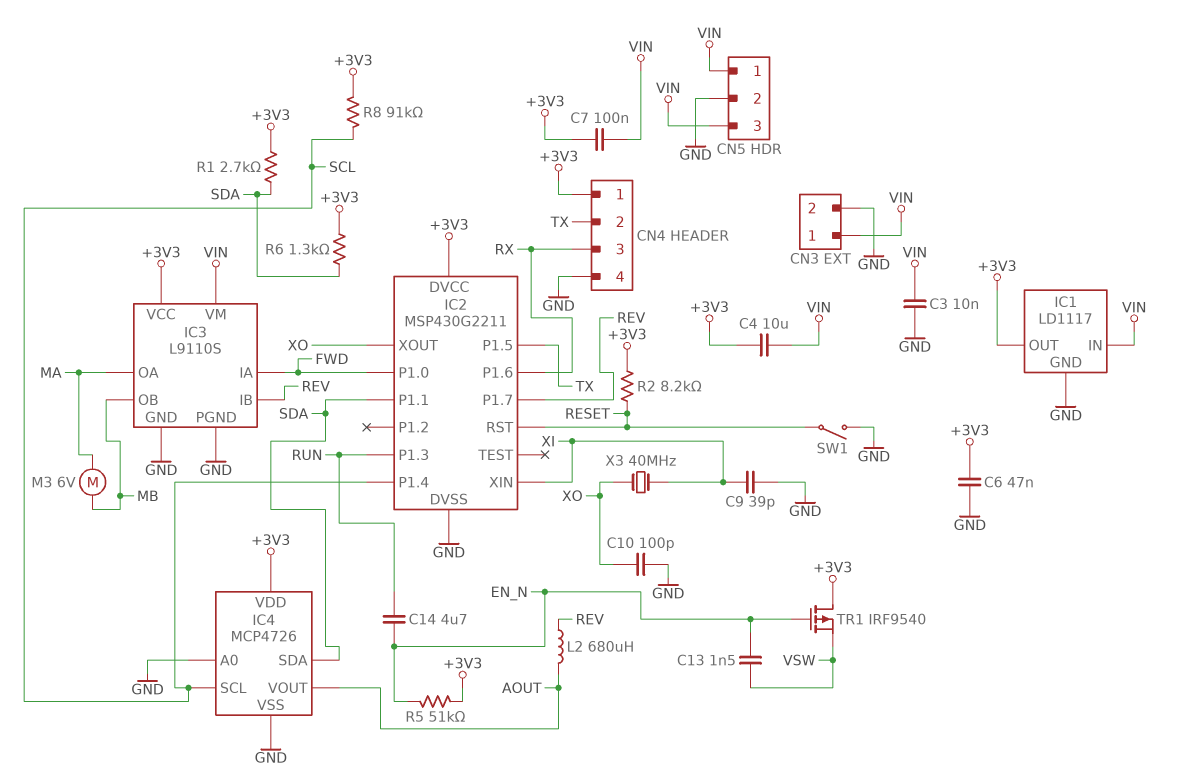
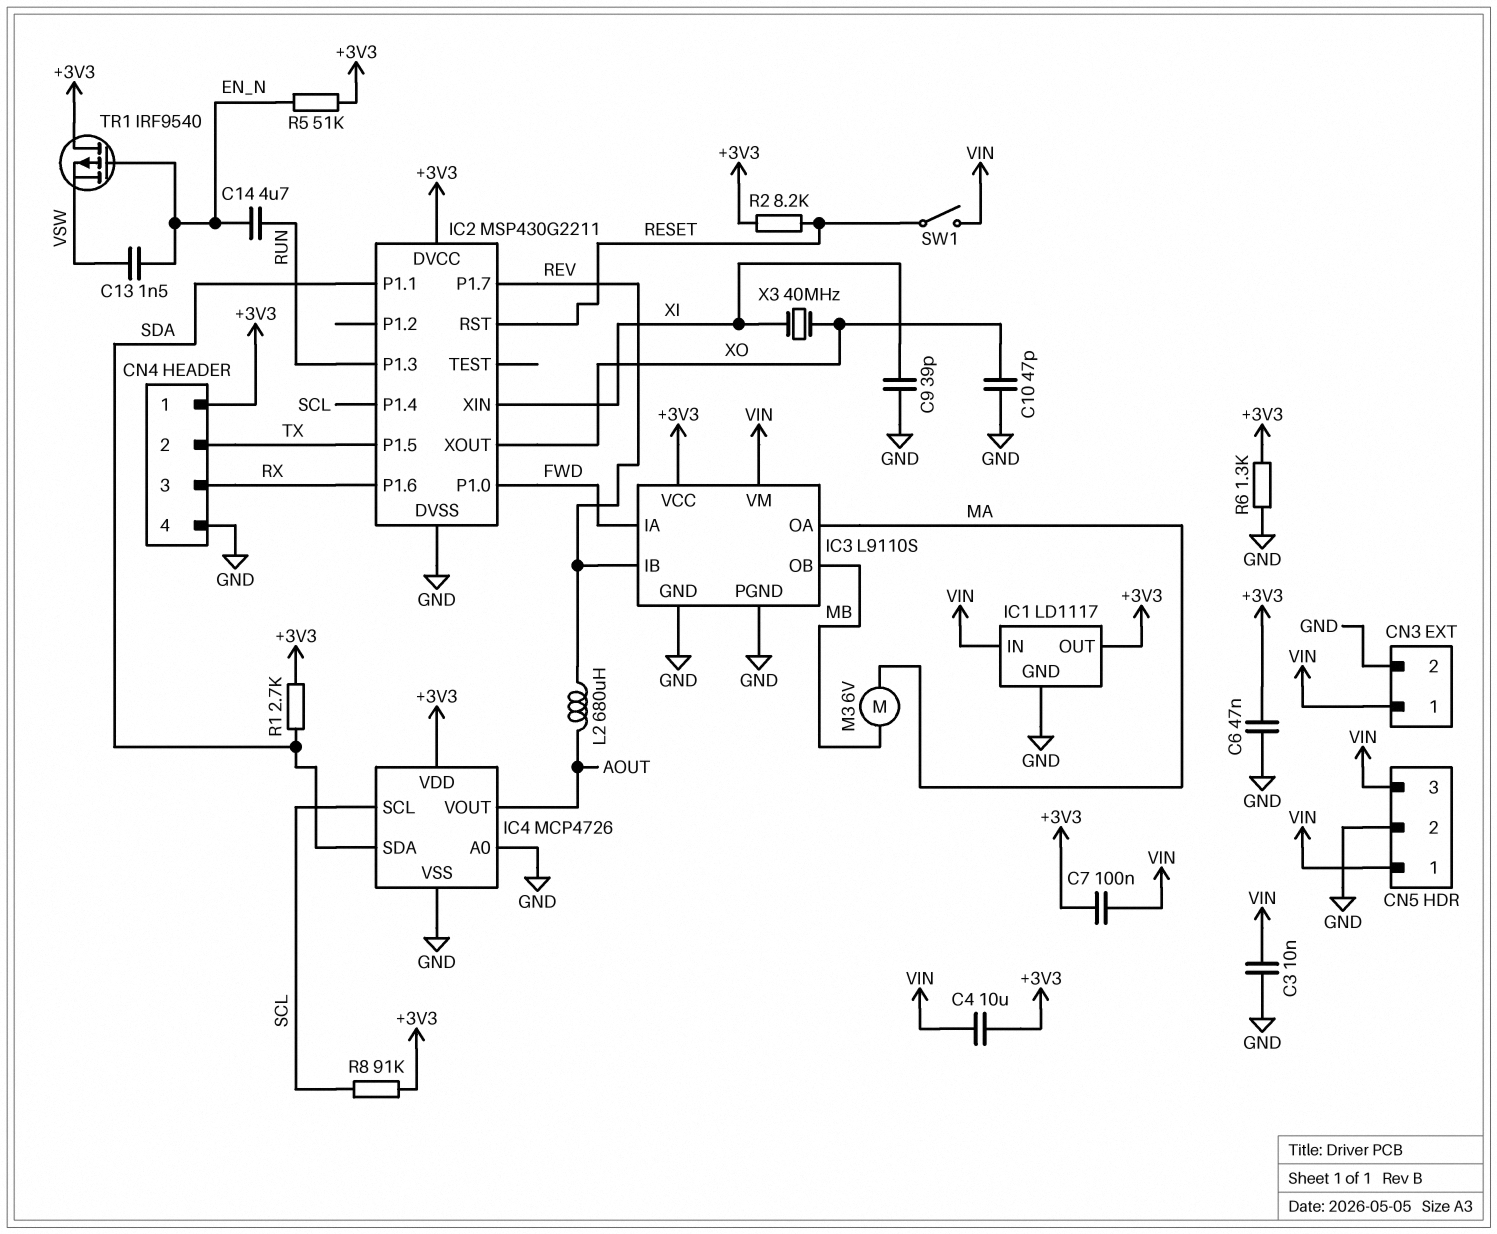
C10: 100pF (GND, XO) -> 47pF (GND, XO)
R6: 1.3k (+3V3, SDA) -> 1.3k (+3V3, GND)
SW1: switch (GND, RESET) -> switch (RESET, VIN)

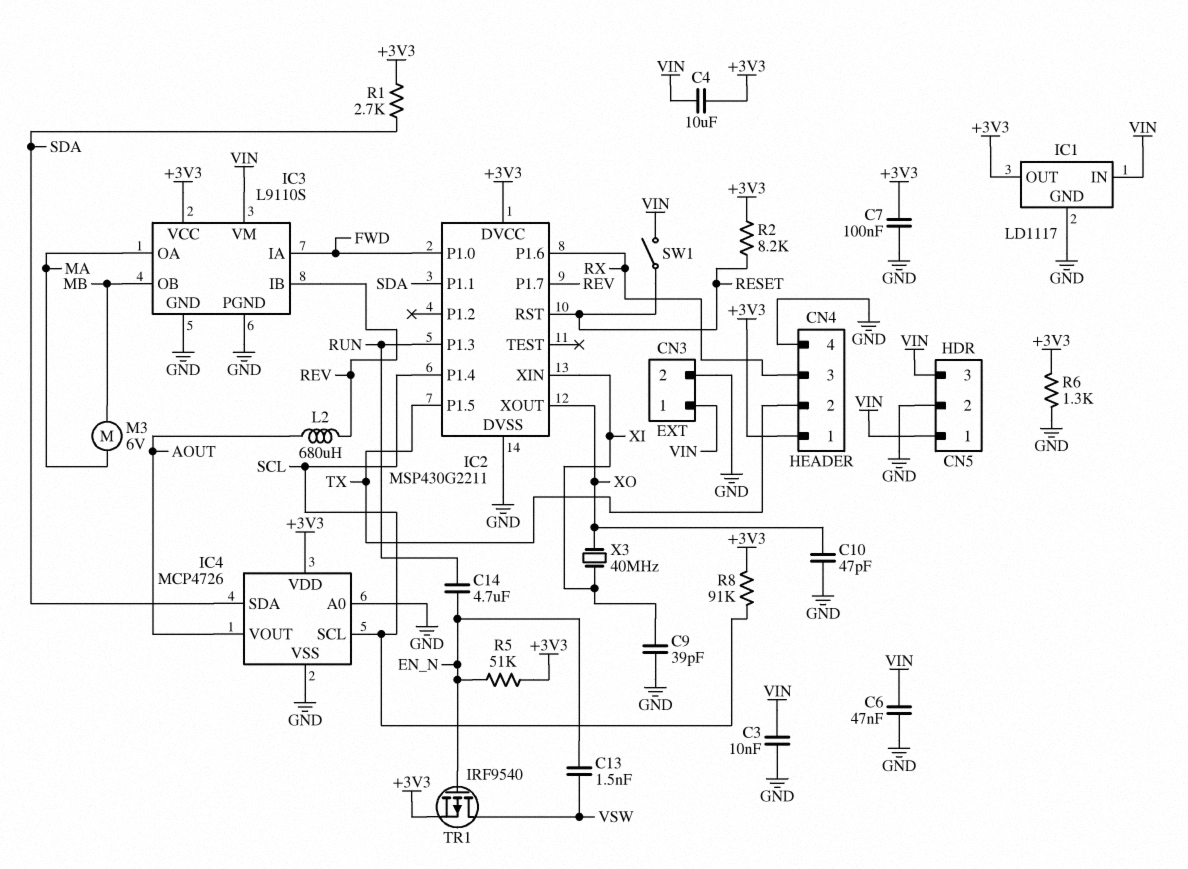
C6: 47nF (+3V3, GND) -> 47nF (GND, VIN)
C7: 100nF (+3V3, VIN) -> 100nF (+3V3, GND)
TR1: PMOS IRF9540 (G EN_N, D +3V3, S VSW) -> PMOS IRF9540 (G EN_N, D VSW, S +3V3)

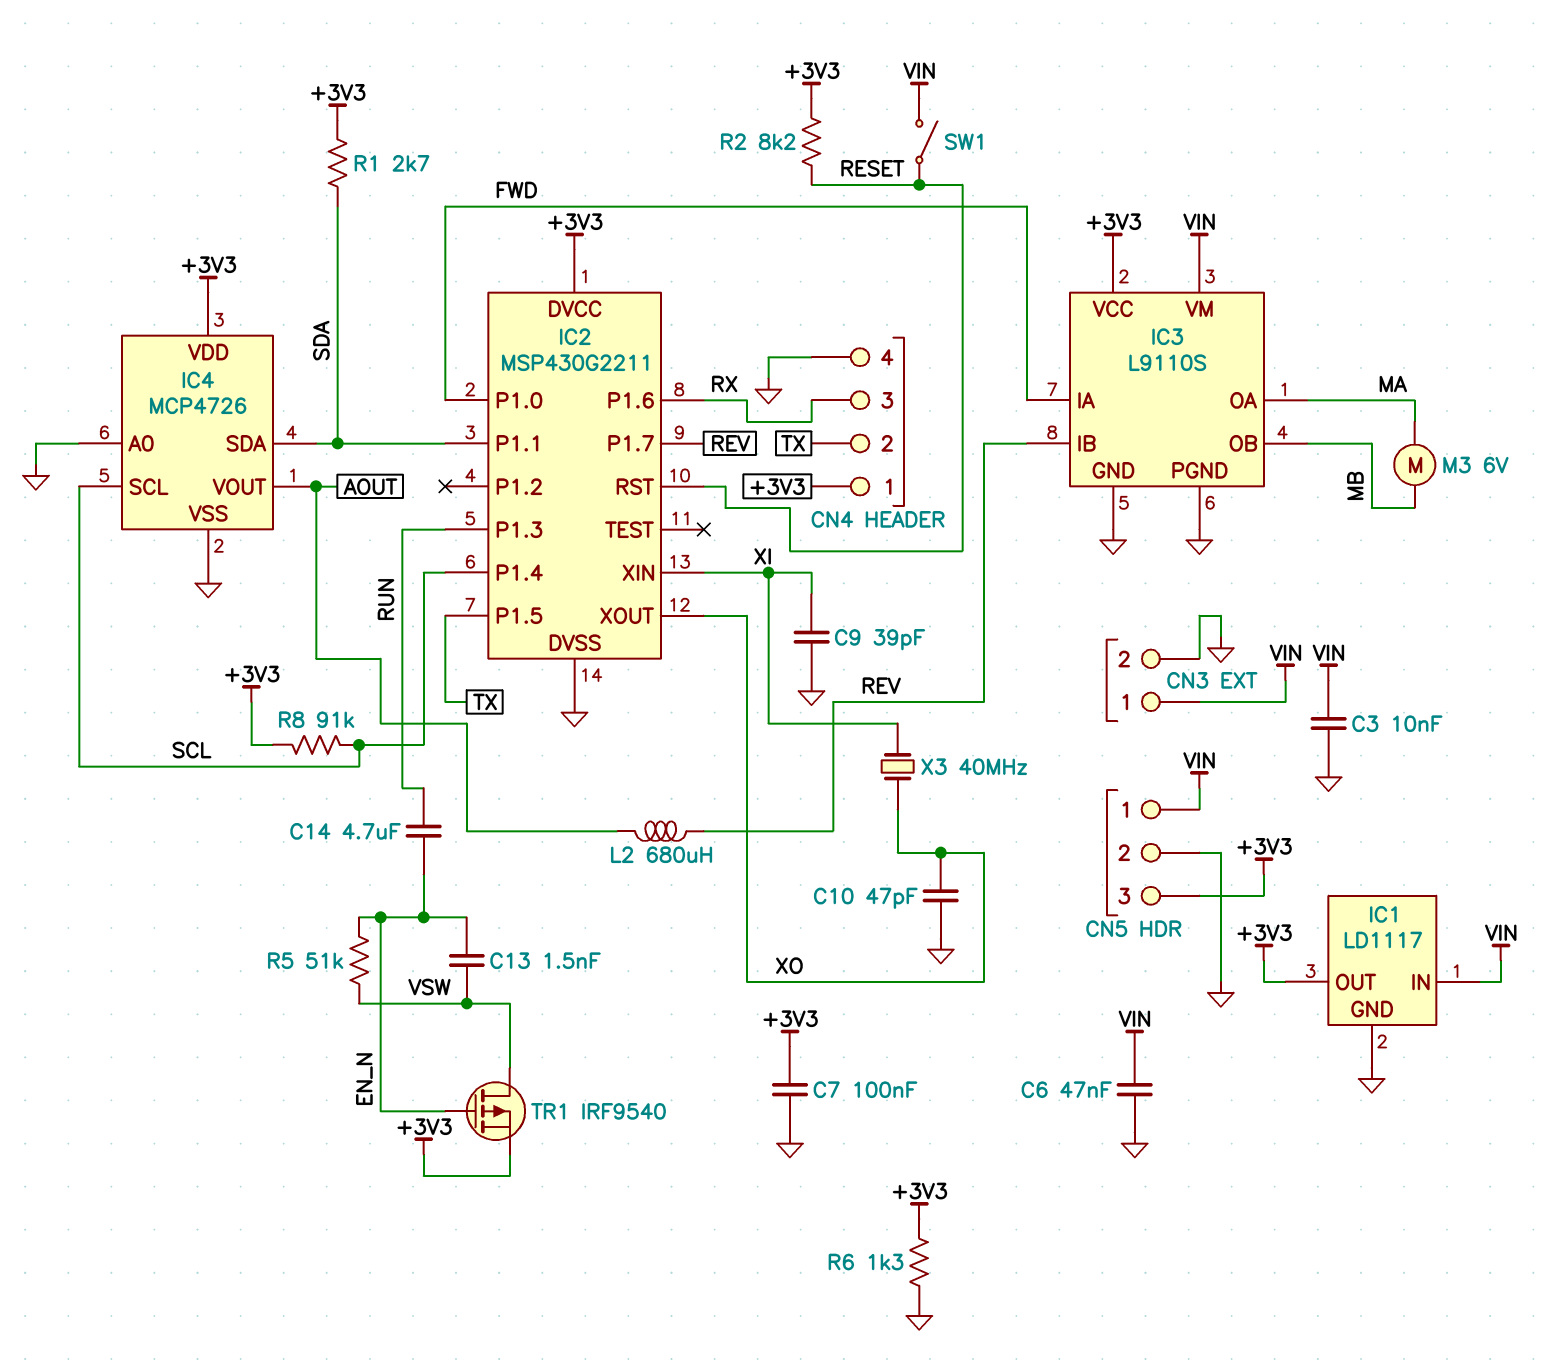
C4: 10uF (+3V3, VIN) -> none
CN5 pin 3: VIN -> +3V3
R5: 51k (+3V3, EN_N) -> 51k (EN_N, VSW)

